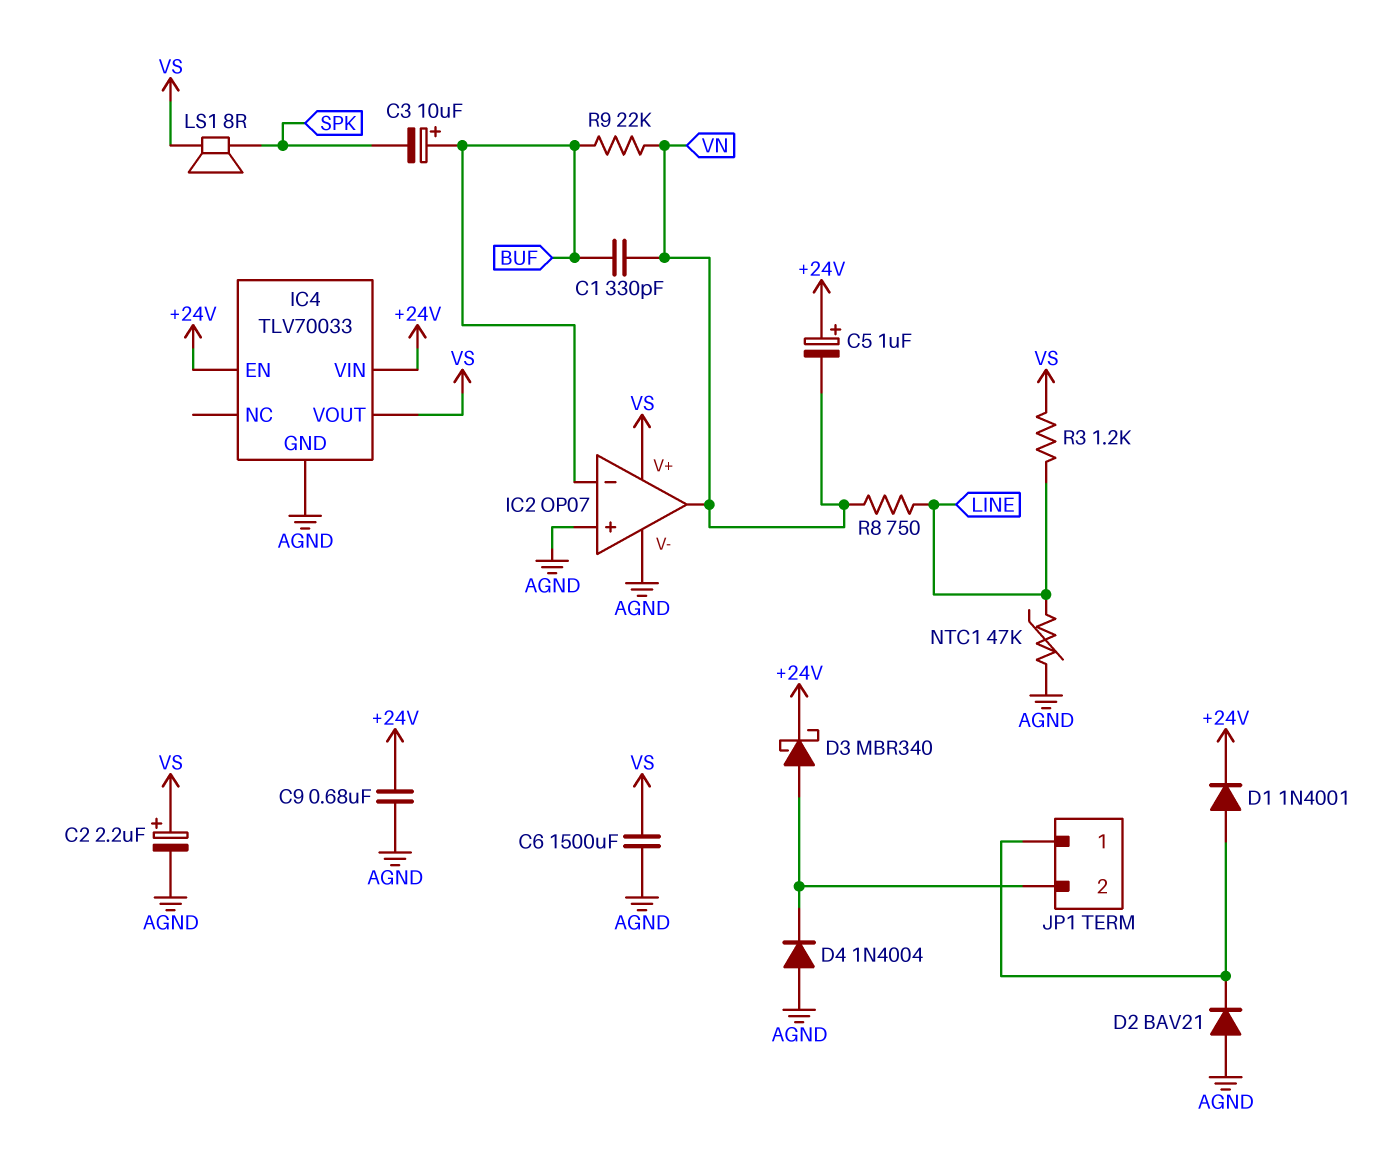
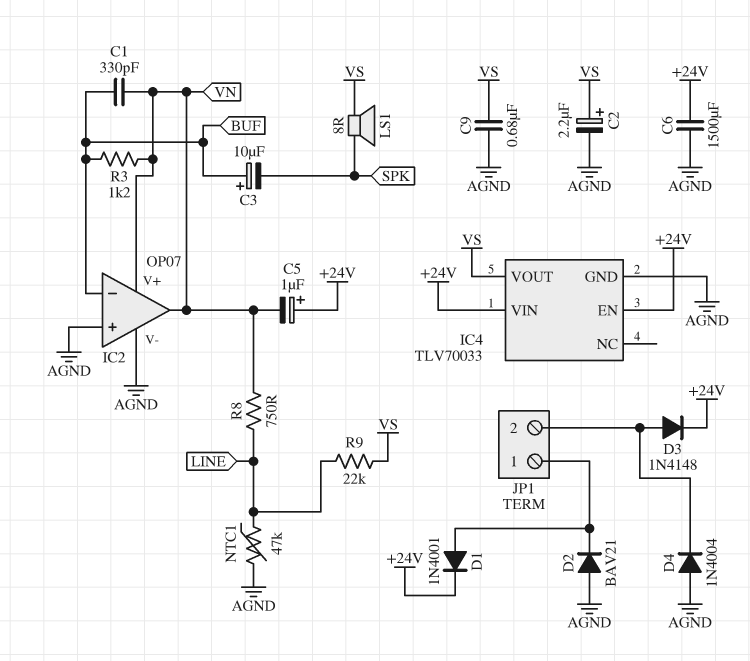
C6: 1500uF (AGND, VS) -> 1500uF (+24V, AGND)
C9: 680nF (+24V, AGND) -> 680nF (AGND, VS)
D3: schottky MBR340 (A JP1/2, K +24V) -> diode 1N4148 (A JP1/2, K +24V)
IC2 pin V+: VS -> VN
R3: 1.2k (LINE, VS) -> 1.2k (BUF, VN)
R9: 22k (BUF, VN) -> 22k (LINE, VS)

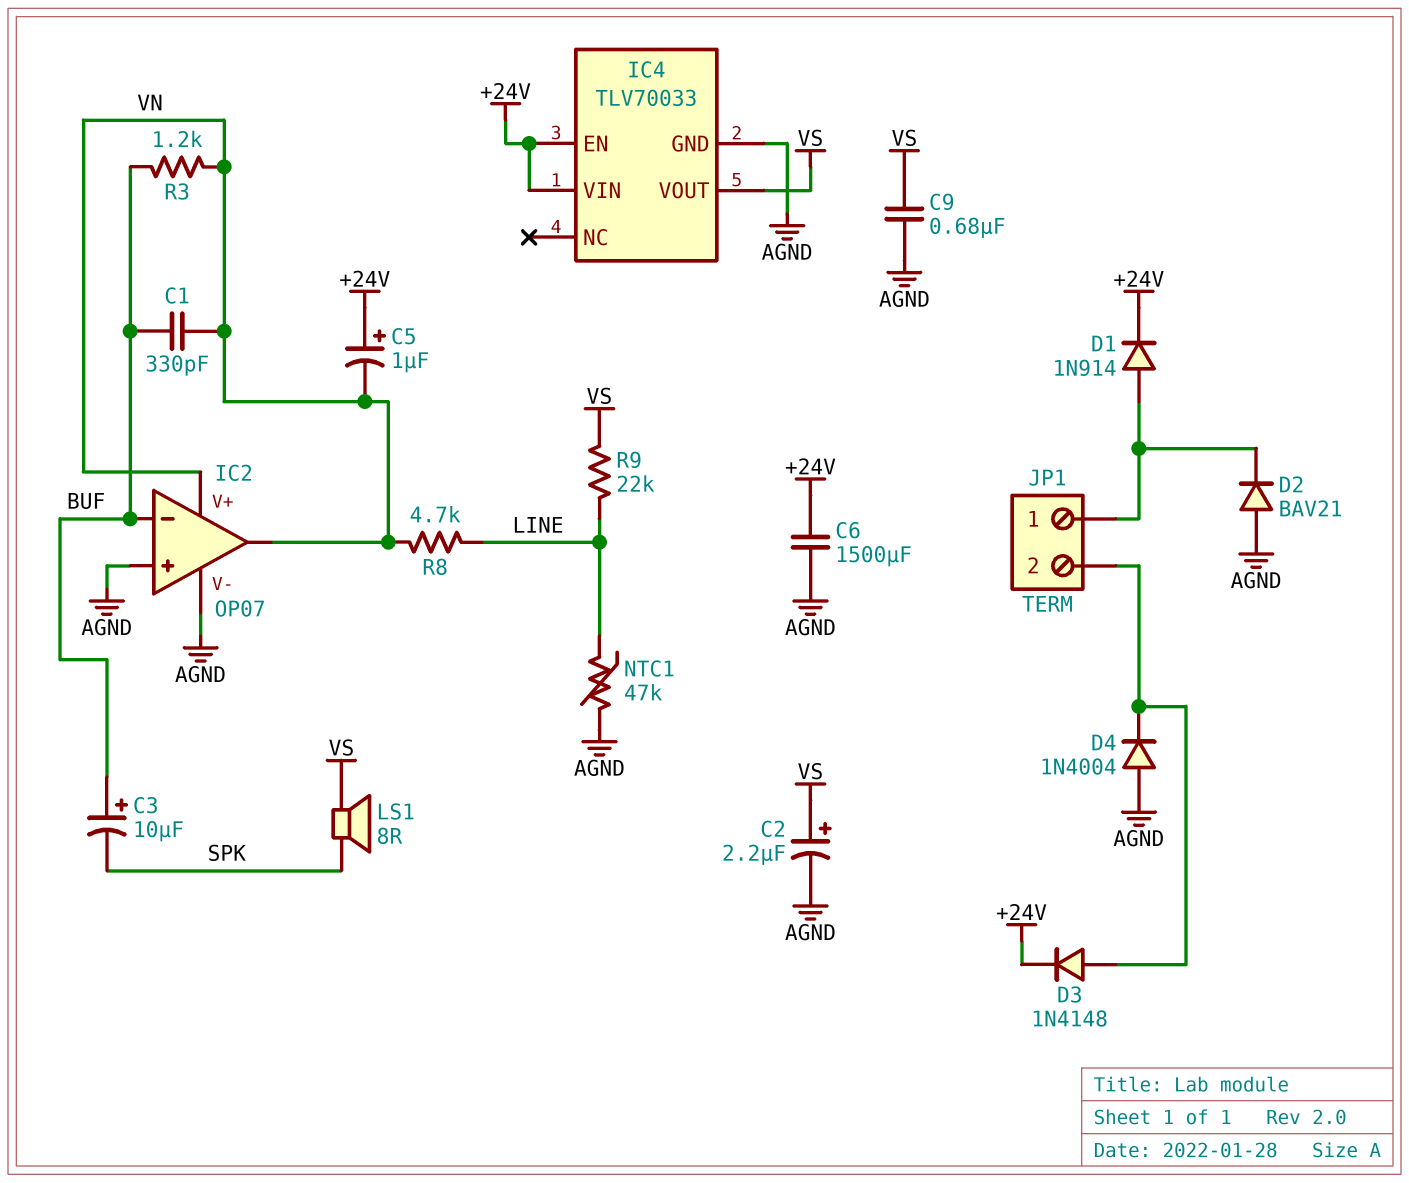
D1: diode 1N4001 (A JP1/1, K +24V) -> diode 1N914 (A JP1/1, K +24V)
R8: 750 (LINE, VN) -> 4.7k (LINE, VN)

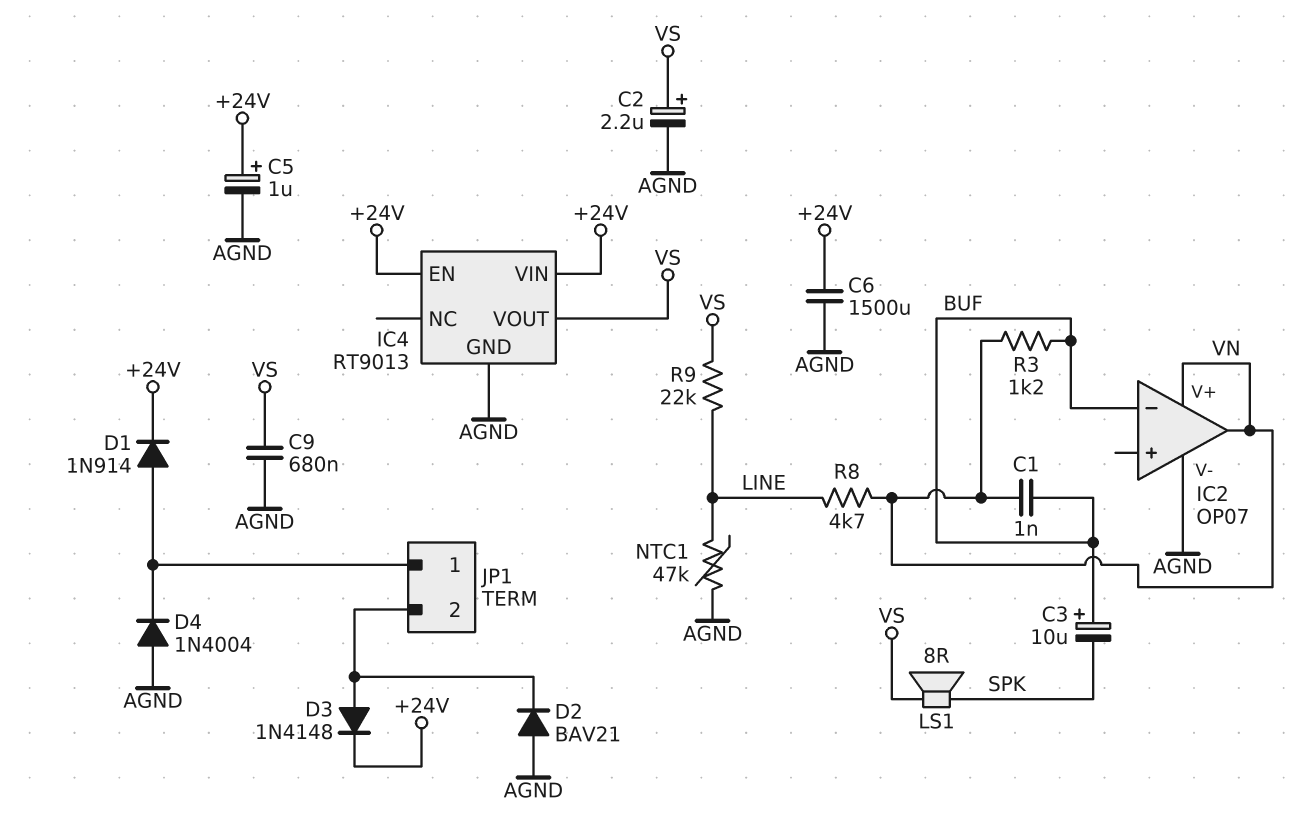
C1: 330pF (BUF, VN) -> 1nF (BUF, VN)
C5: 1uF (plus +24V, minus VN) -> 1uF (plus +24V, minus AGND)
D2: diode BAV21 (A AGND, K JP1/1) -> diode BAV21 (A AGND, K JP1/2)
D4: diode 1N4004 (A AGND, K JP1/2) -> diode 1N4004 (A AGND, K JP1/1)
IC2 pin in+: AGND -> none
IC4: TLV70033 -> RT9013

